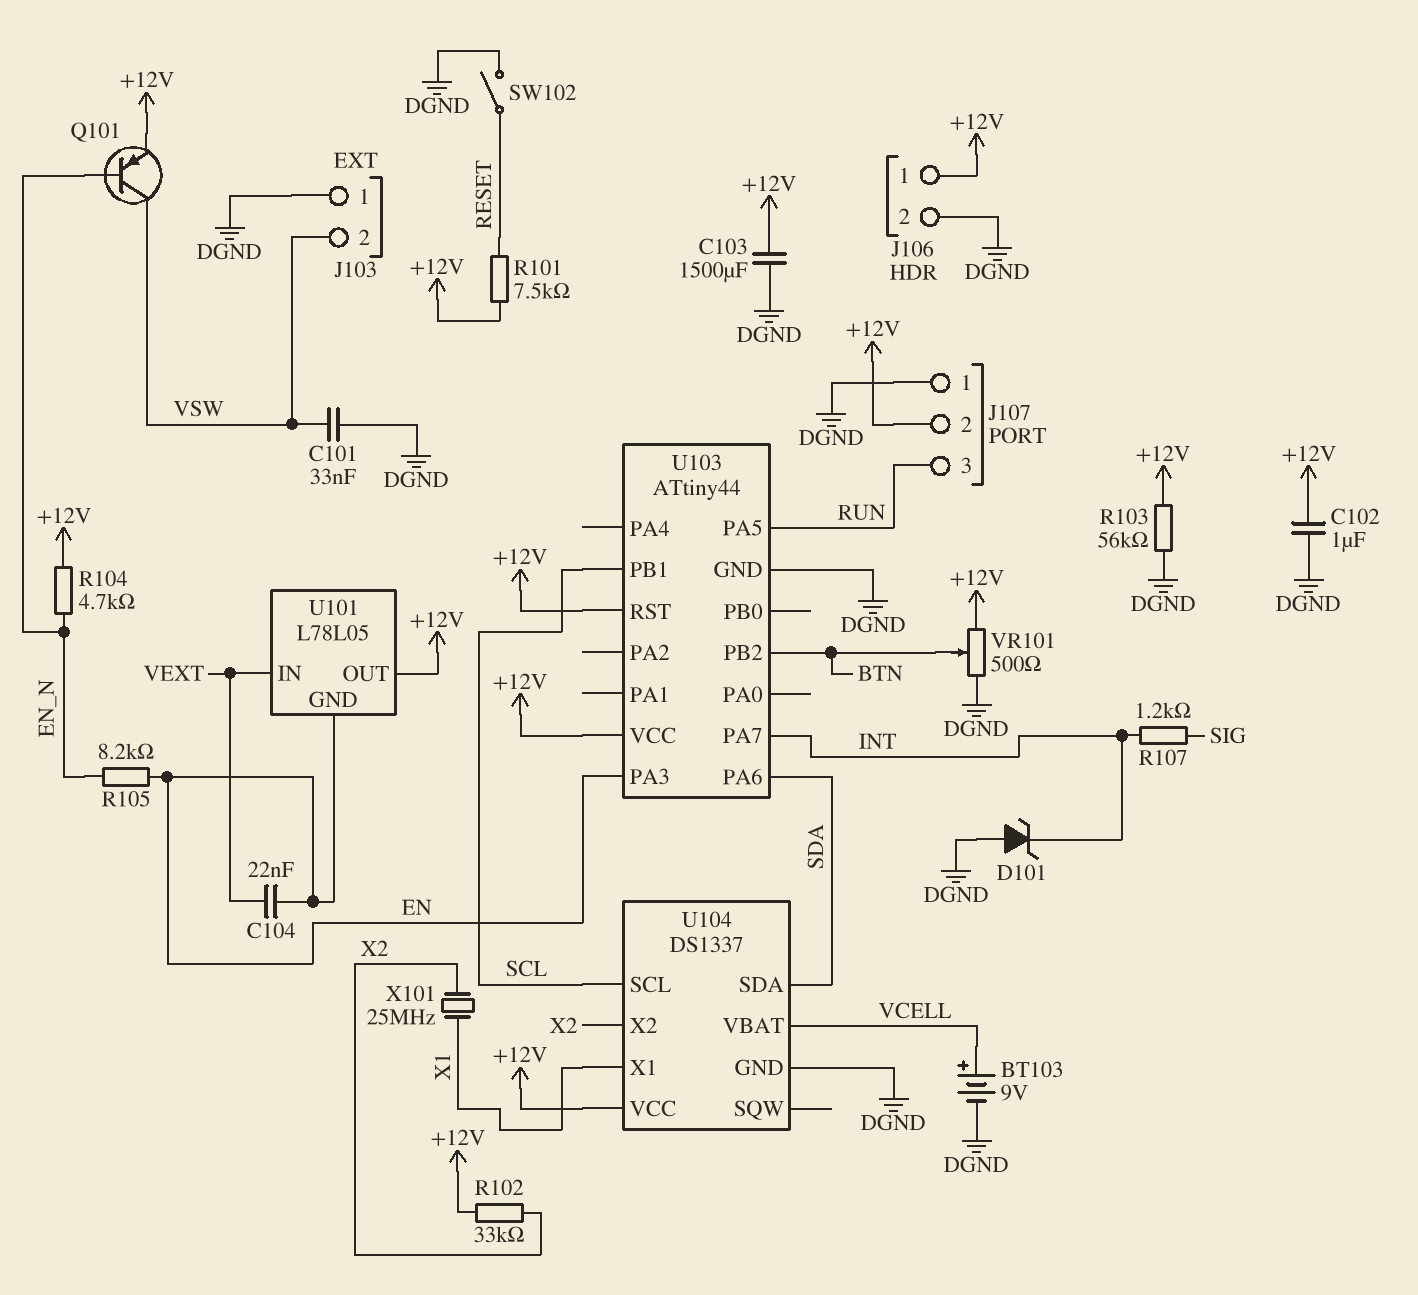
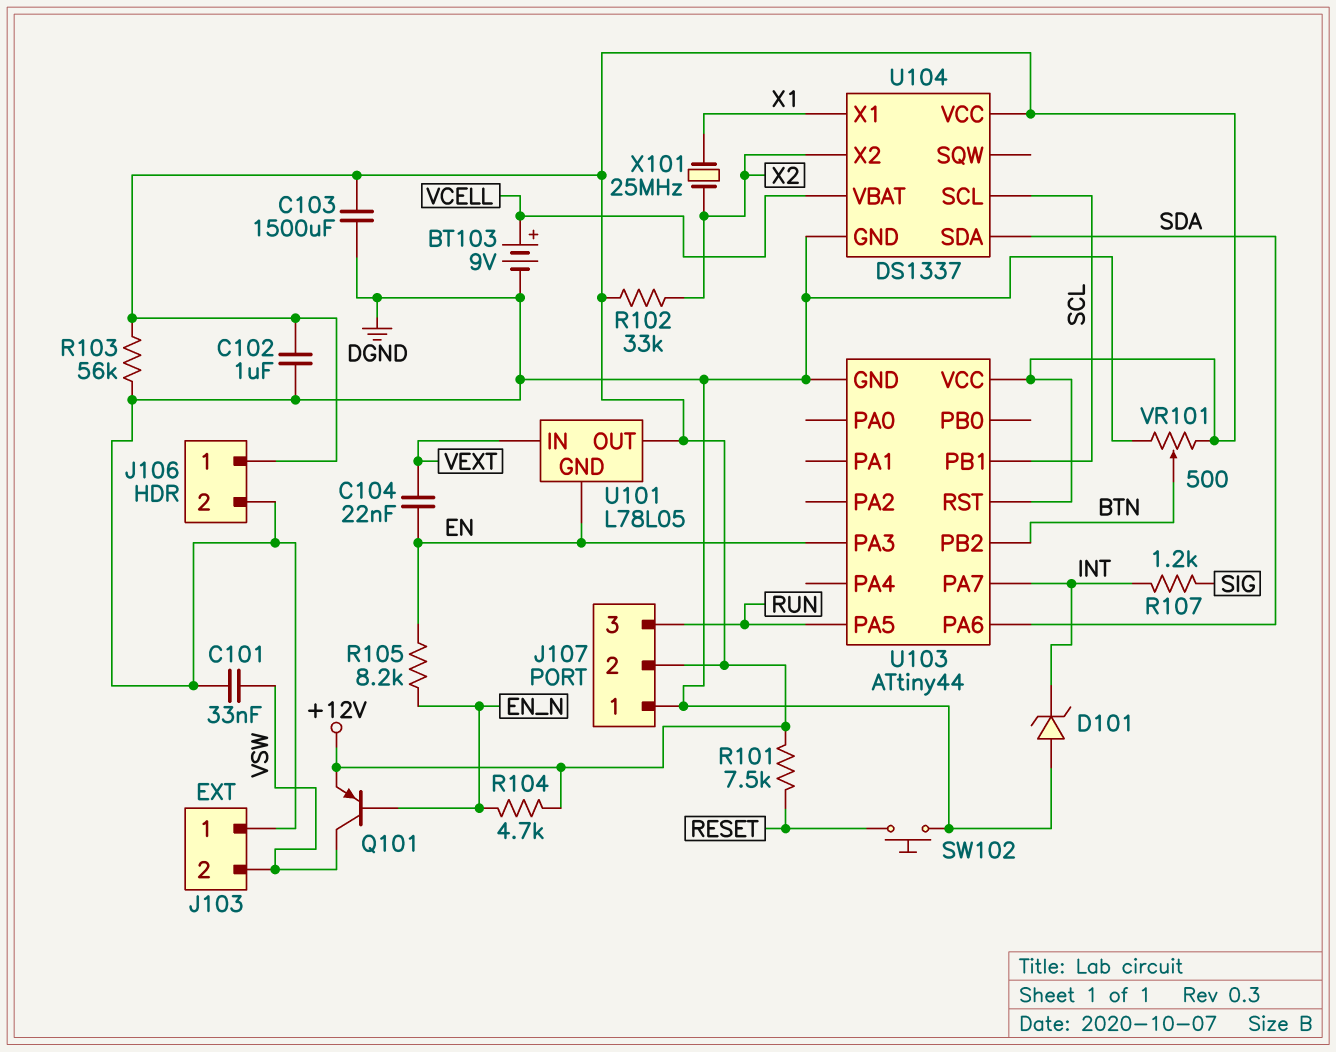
SW102: switch (DGND, RESET) -> button (DGND, RESET)

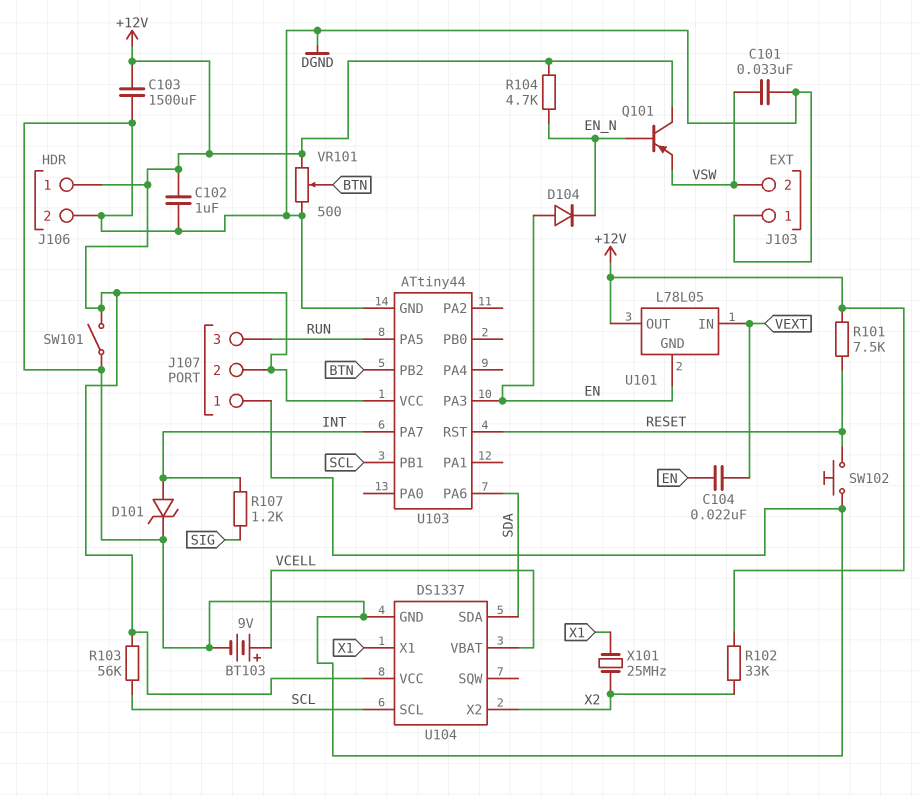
D101: zener (A DGND, K INT) -> zener (A INT, K DGND)
D104: none -> diode (A EN, K EN_N)
Q101: PNP (B EN_N, C VSW, E +12V) -> PNP (B EN_N, C +12V, E VSW)
R103: 56k (+12V, DGND) -> 56k (+12V, SCL)
R105: 8.2k (EN, EN_N) -> none
SW101: none -> switch (+12V, DGND)
U103 pin RST: +12V -> RESET

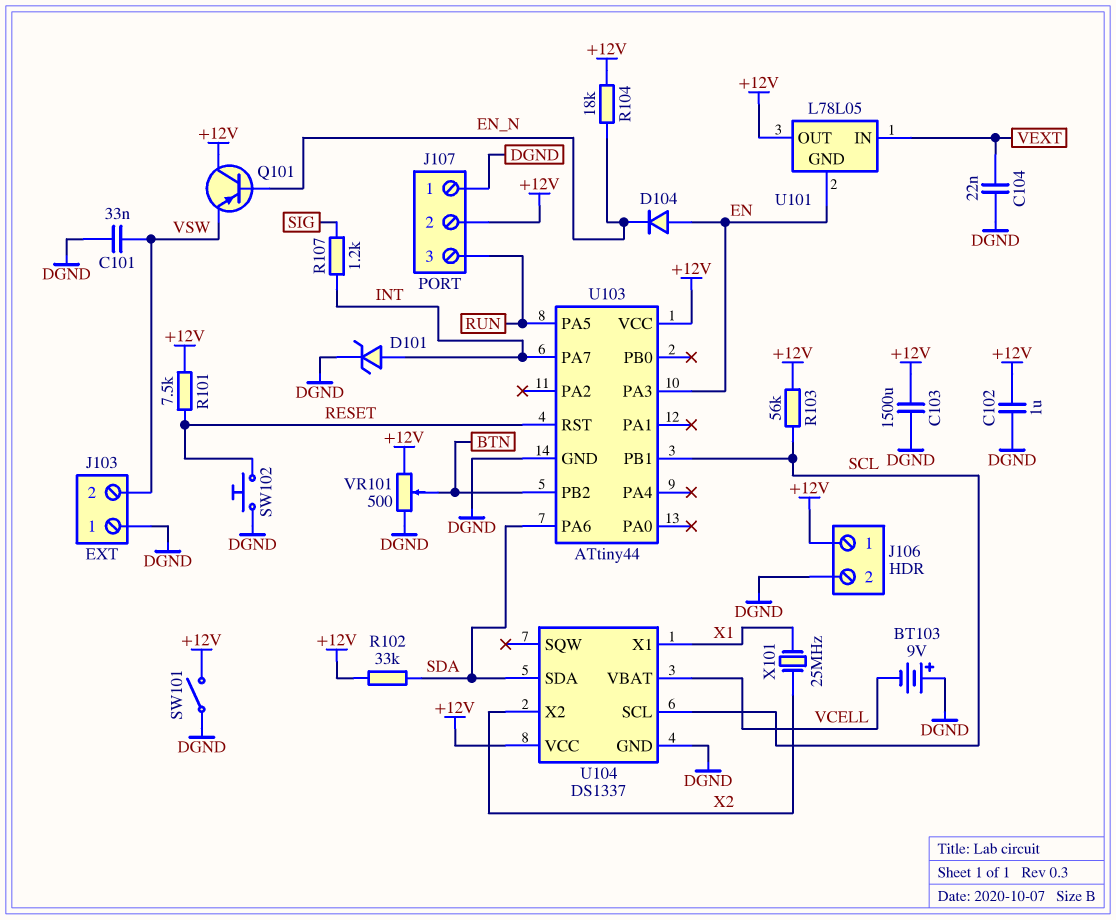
BT103: 9V (plus VCELL, minus DGND) -> 9V (plus DGND, minus VCELL)
C104: 22nF (EN, VEXT) -> 22nF (DGND, VEXT)
R102: 33k (+12V, X2) -> 33k (+12V, SDA)
R104: 4.7k (+12V, EN_N) -> 18k (+12V, EN_N)

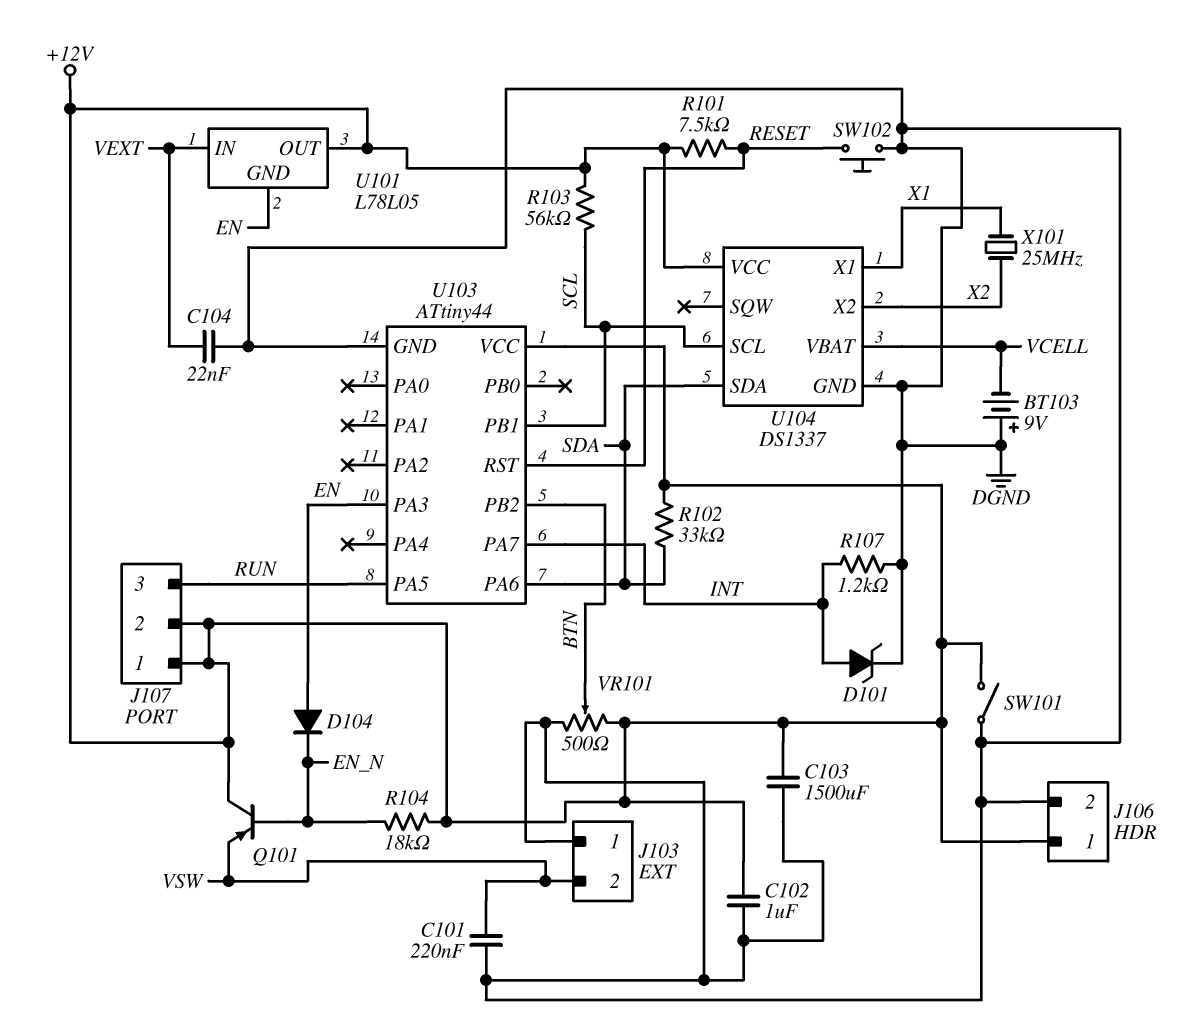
C101: 33nF (DGND, VSW) -> 220nF (DGND, VSW)
J107 pin 1: DGND -> +12V
R107: 1.2k (INT, SIG) -> 1.2k (DGND, INT)

